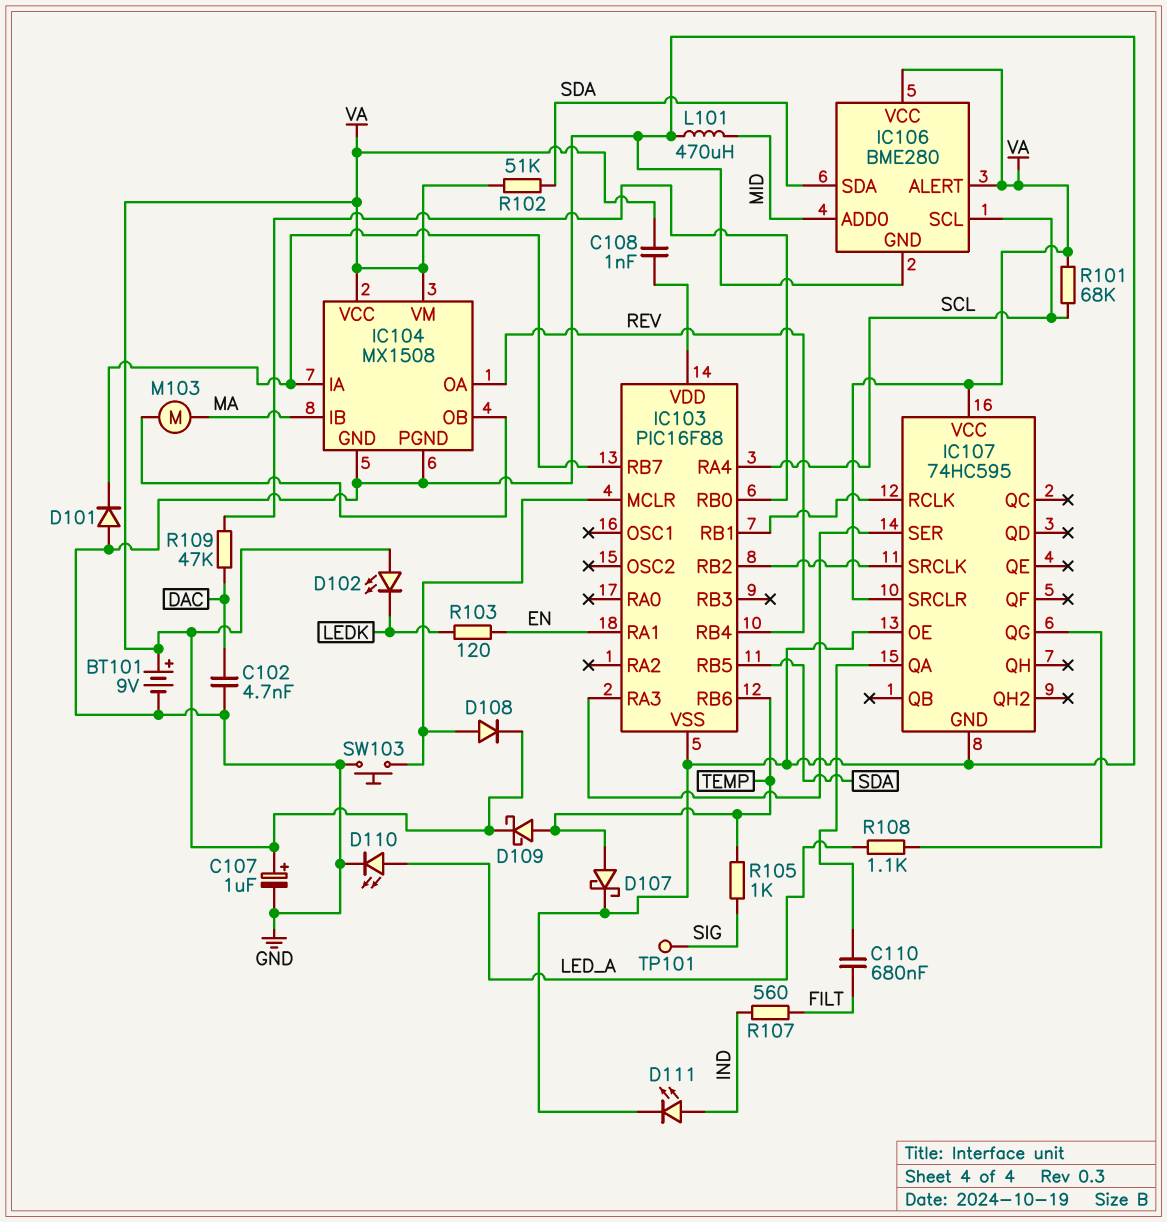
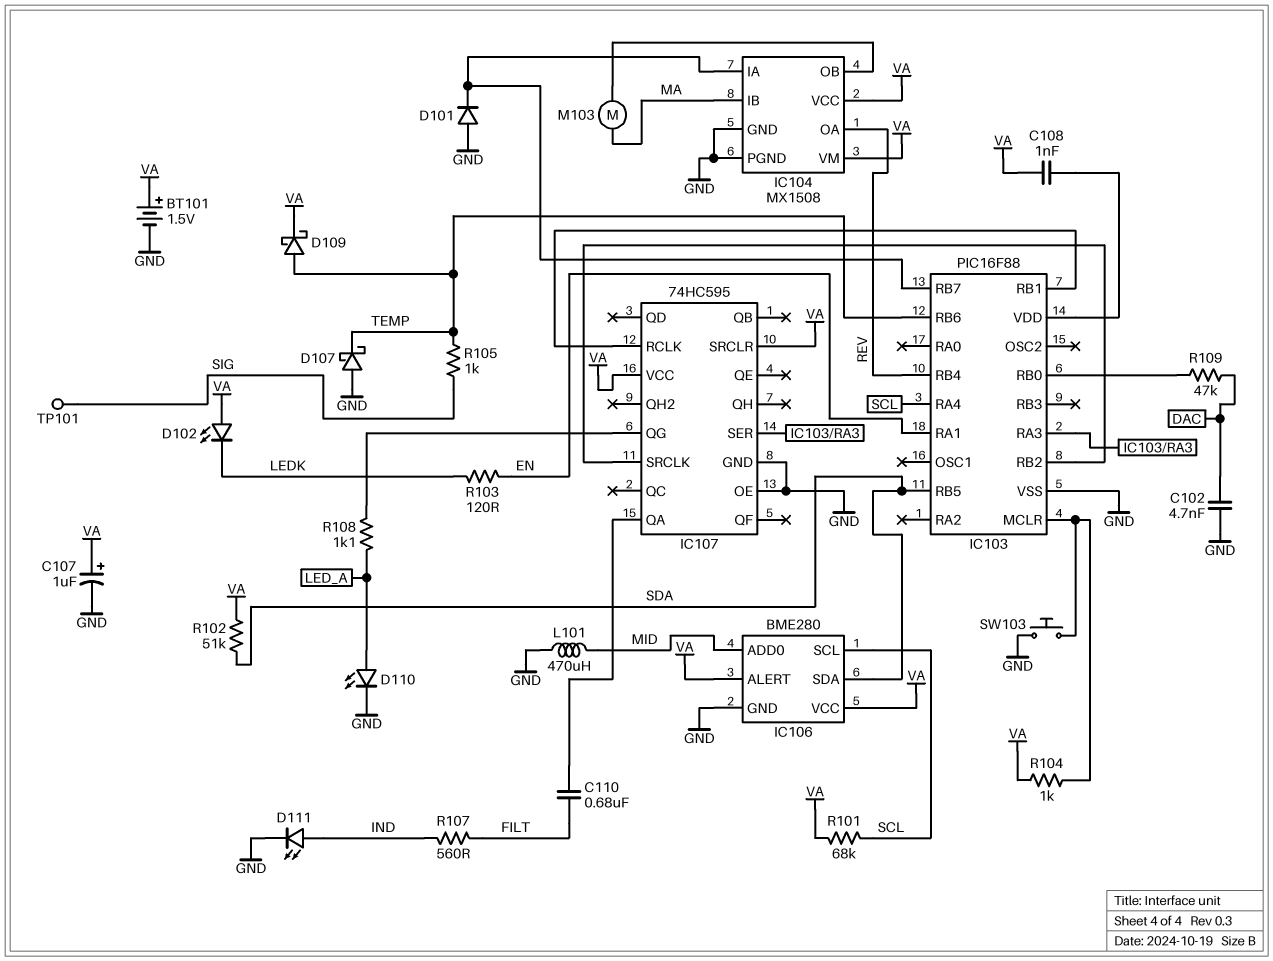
BT101: 9V (plus VA, minus GND) -> 1.5V (plus VA, minus GND)
D107: schottky (A TEMP, K GND) -> schottky (A GND, K TEMP)
D108: diode (A IC103/MCLR, K VA) -> none
R104: none -> 1k (IC103/MCLR, VA)

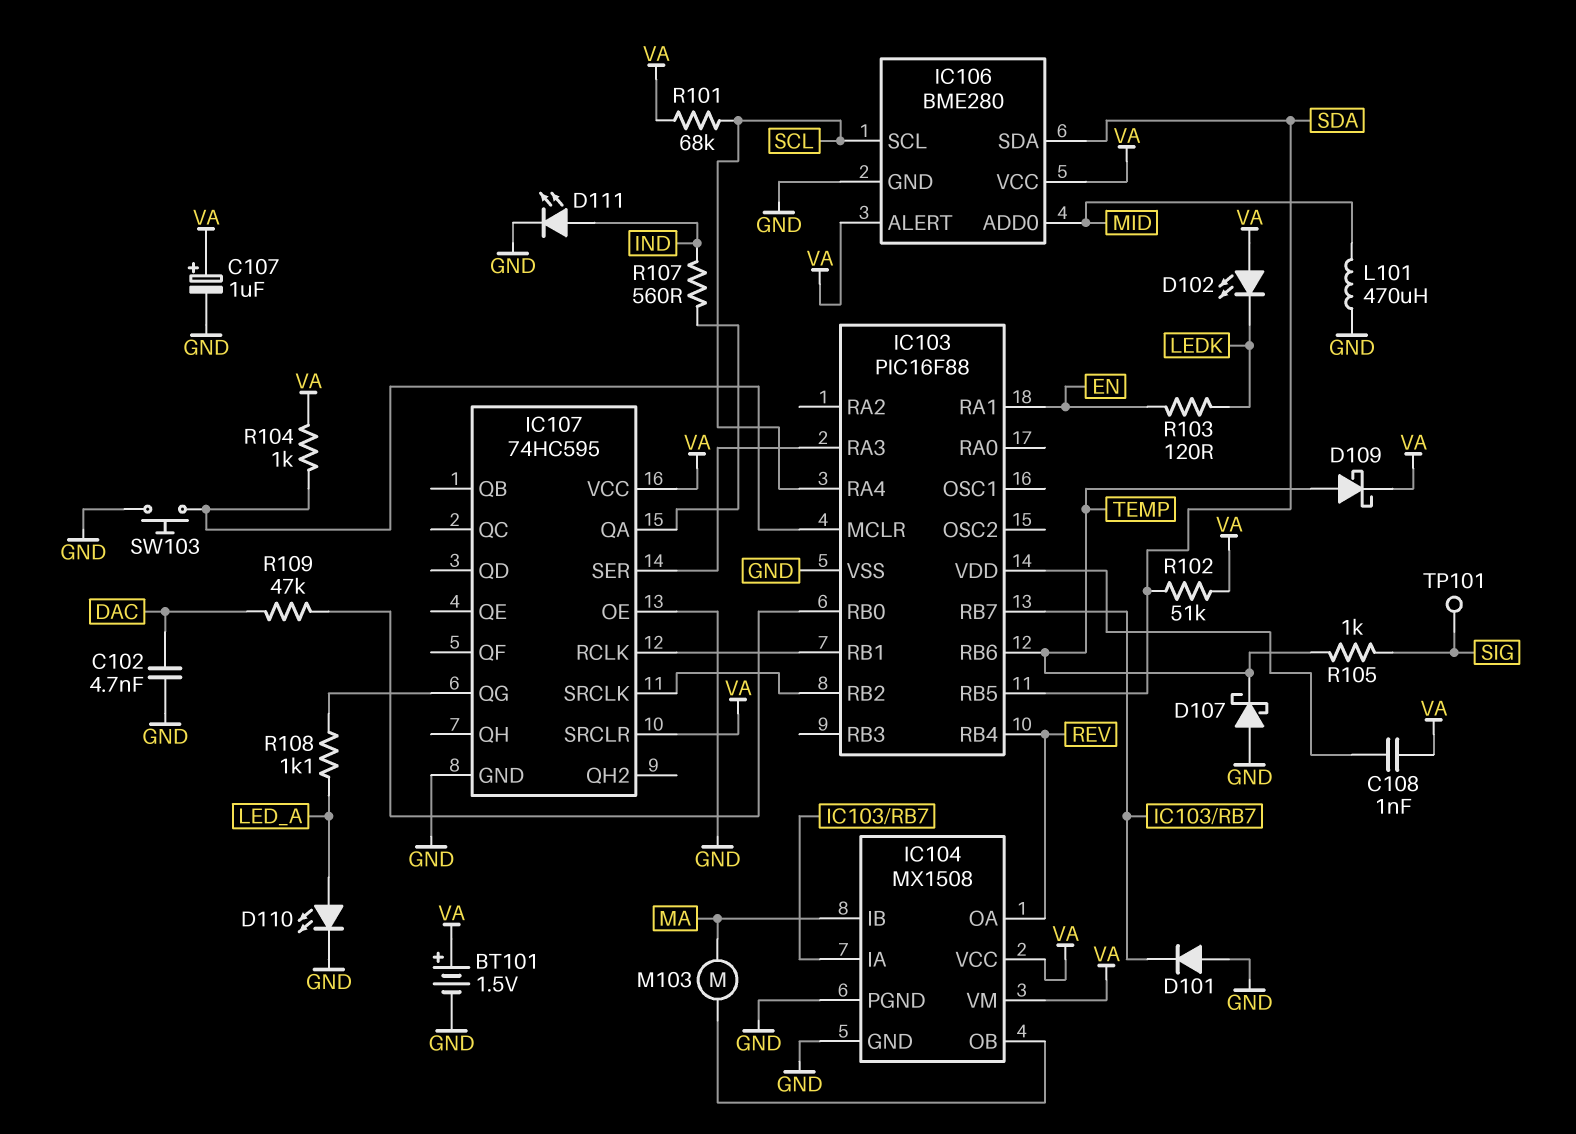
C110: 680nF (FILT, IC107/QA) -> none
R107: 560 (FILT, IND) -> 560 (IC107/QA, IND)

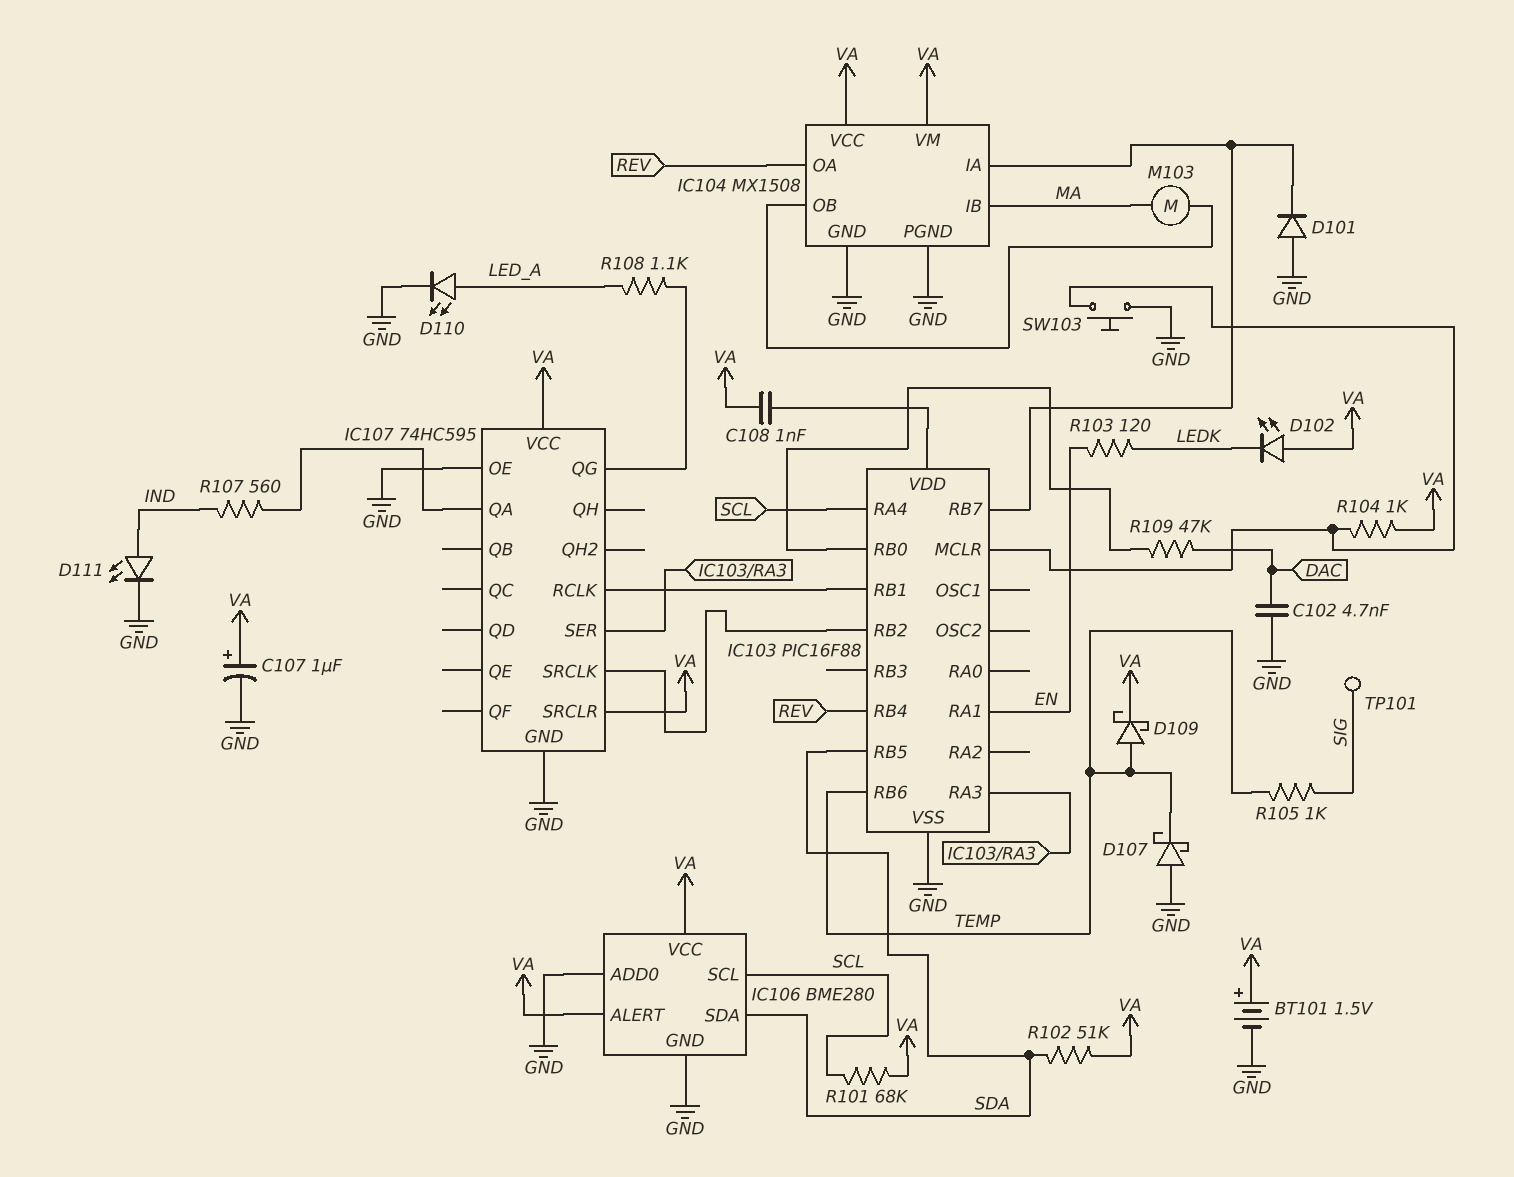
IC106 pin ADD0: MID -> GND
L101: 470uH (GND, MID) -> none

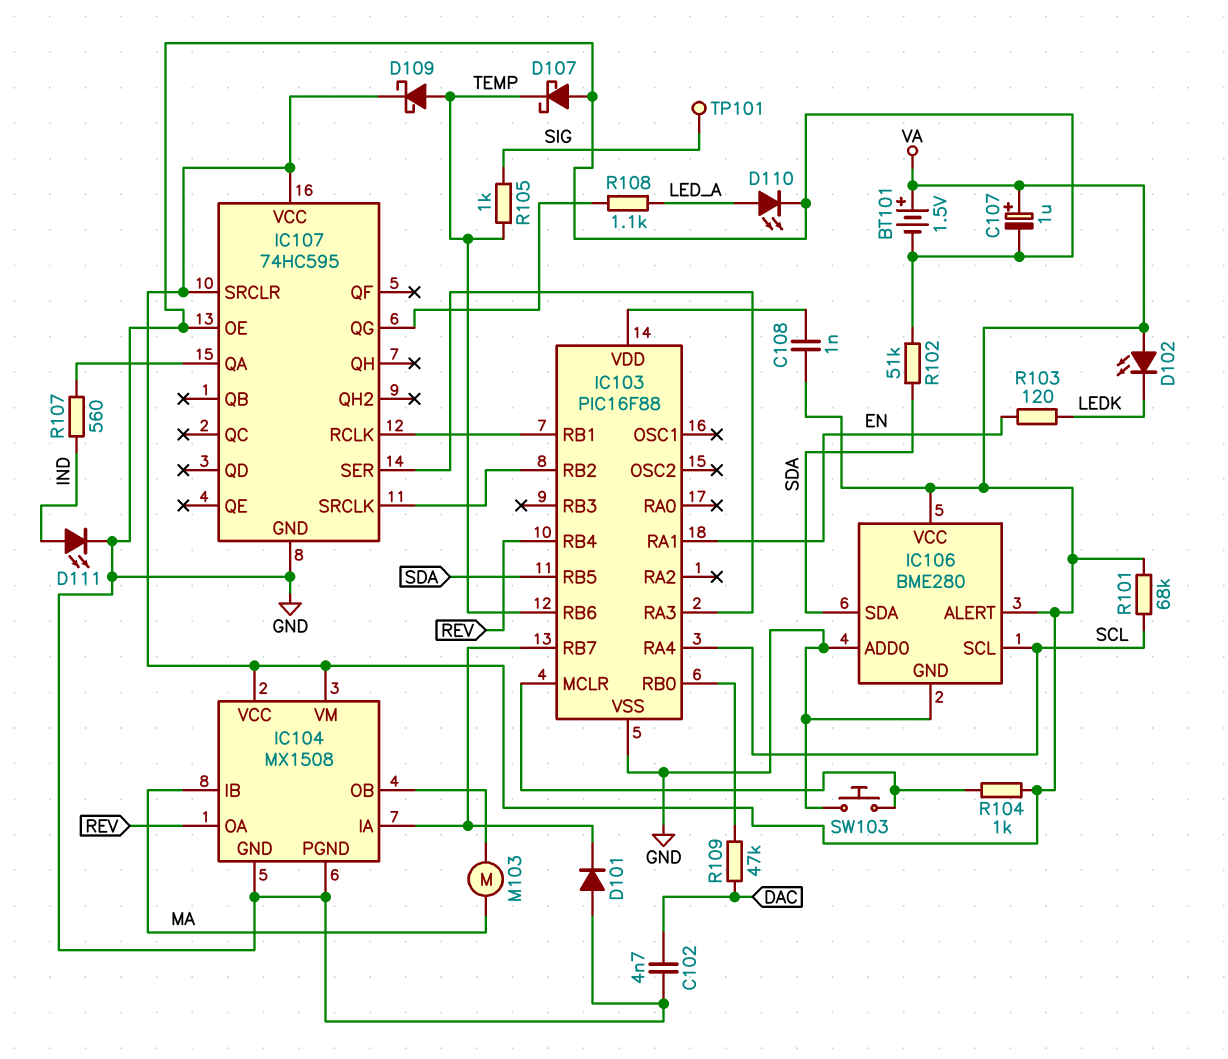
R102: 51k (SDA, VA) -> 51k (GND, SDA)

